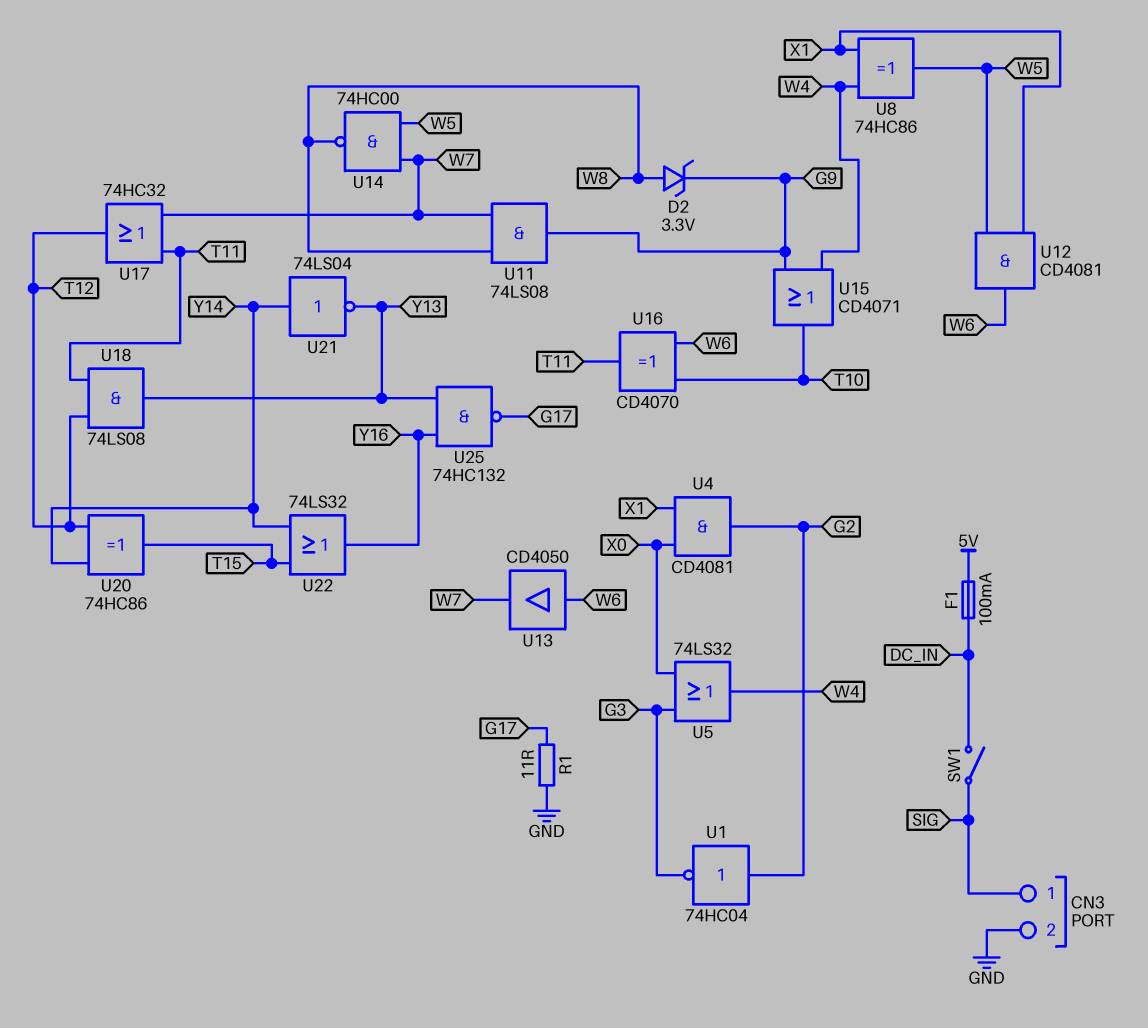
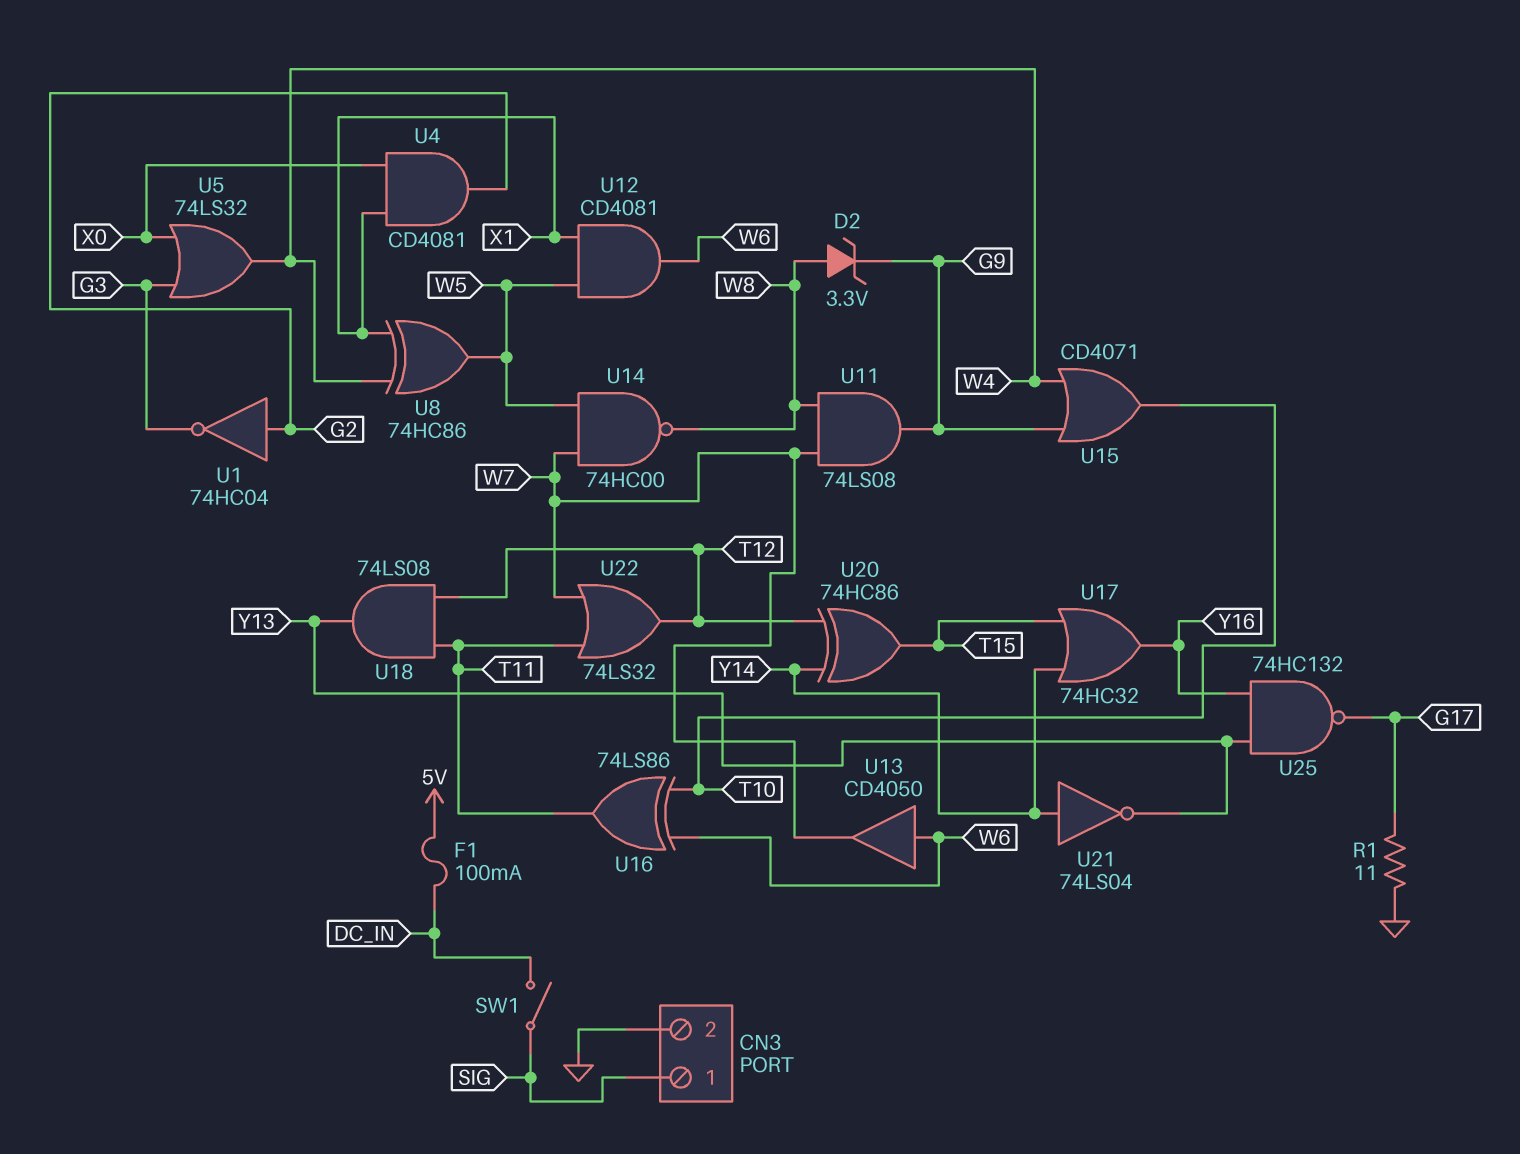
U16: XOR CD4070 (in T10, in W6, out T11) -> XOR 74LS86 (in T10, in W6, out T11)
U17: OR 74HC32 (in T11, in W7, out T12) -> OR 74HC32 (in T15, in Y14, out Y16)
U22: OR 74LS32 (in T15, in Y14, out Y16) -> OR 74LS32 (in T11, in W7, out T12)

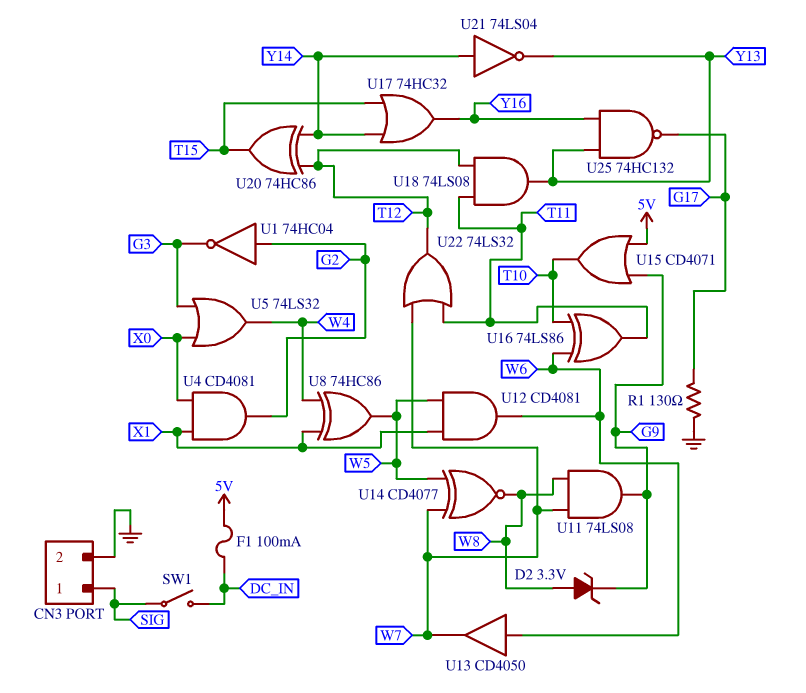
R1: 11 (G17, GND) -> 130 (G17, GND)
U14: NAND 74HC00 (in W5, in W7, out W8) -> XNOR CD4077 (in W5, in W7, out W8)
U15: OR CD4071 (in G9, in W4, out T10) -> OR CD4071 (in 5V, in G9, out T10)

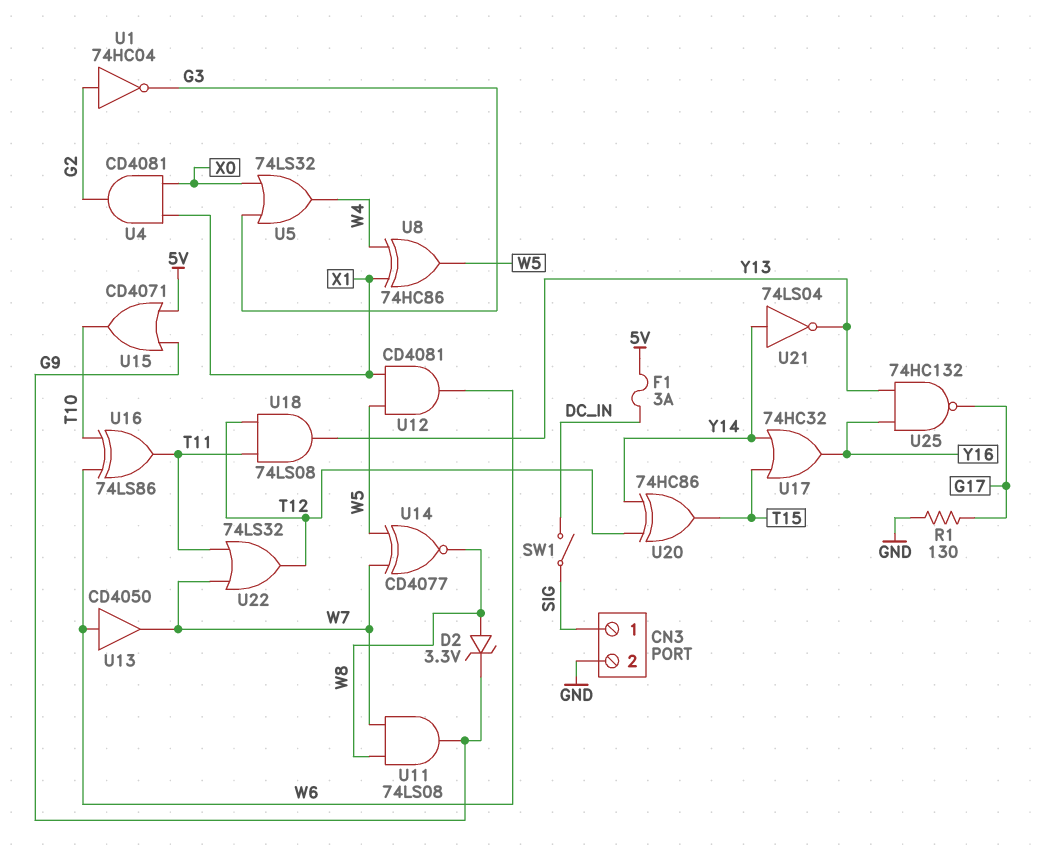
F1: 100mA (5V, DC_IN) -> 3A (5V, DC_IN)

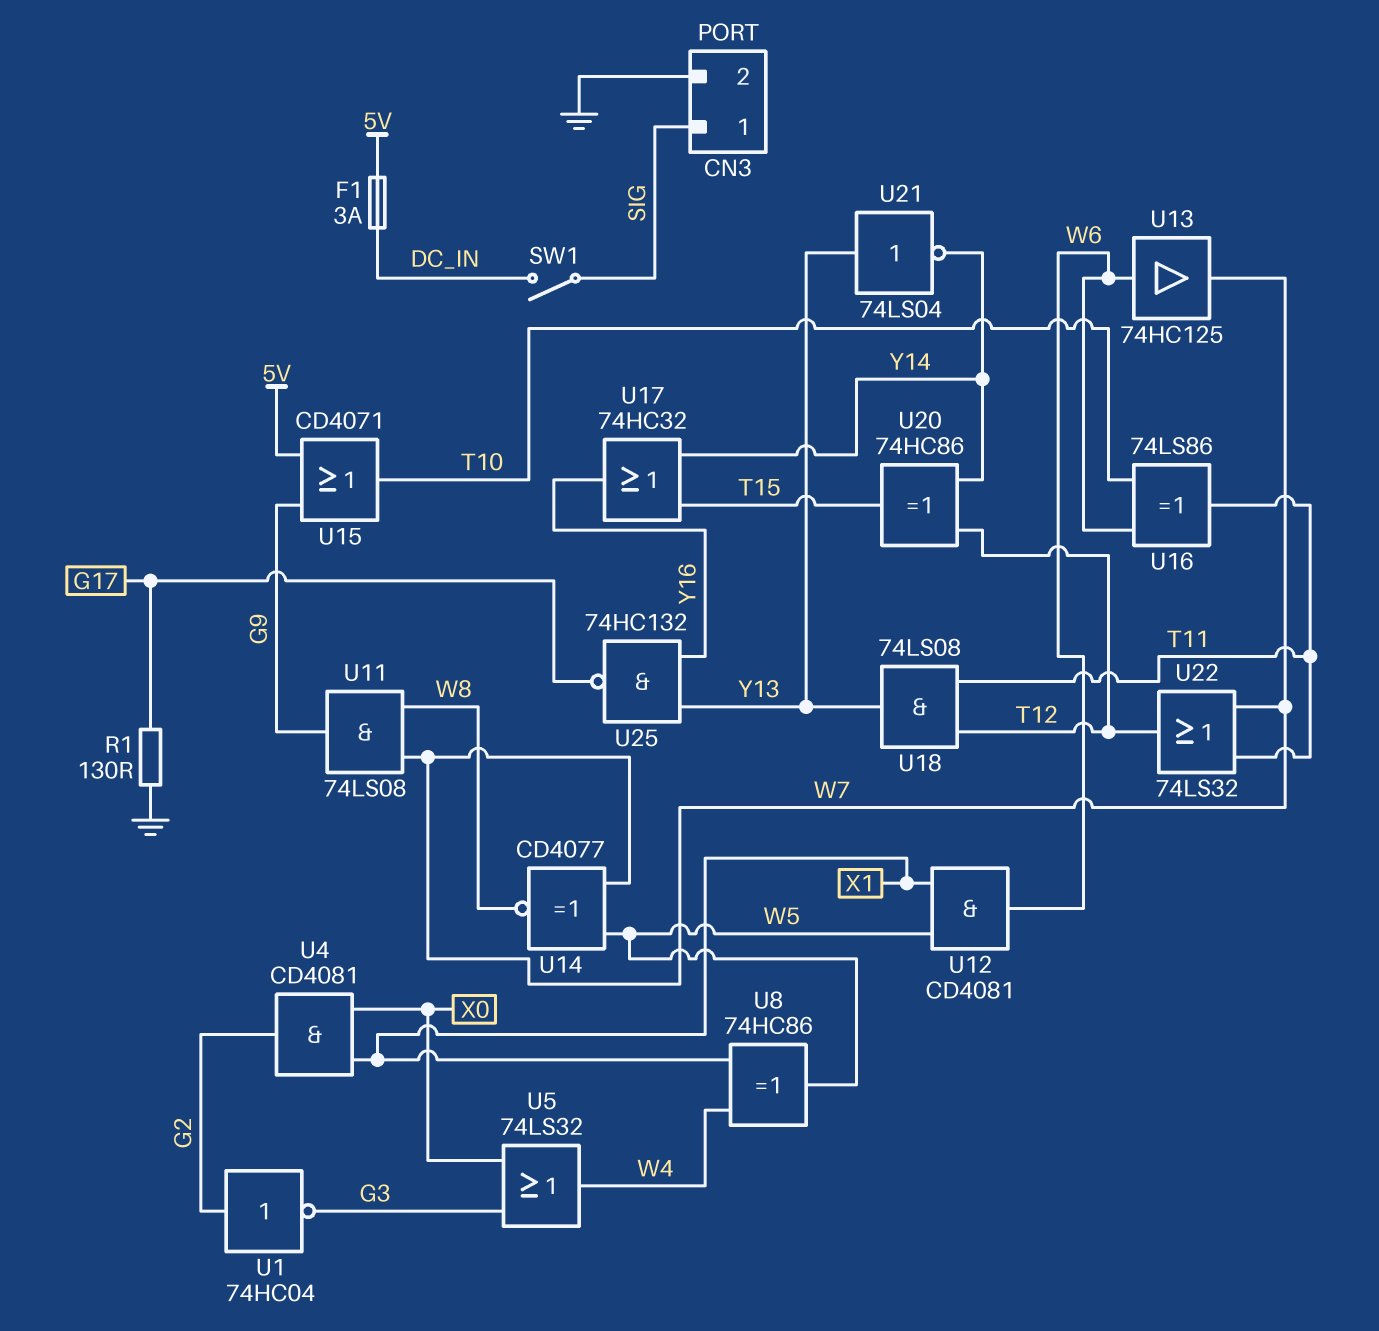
D2: zener 3.3V (A W8, K G9) -> none
U13: buffer CD4050 (in W6, out W7) -> buffer 74HC125 (in W6, out W7)
U21: NOT 74LS04 (in Y14, out Y13) -> NOT 74LS04 (in Y13, out Y14)

